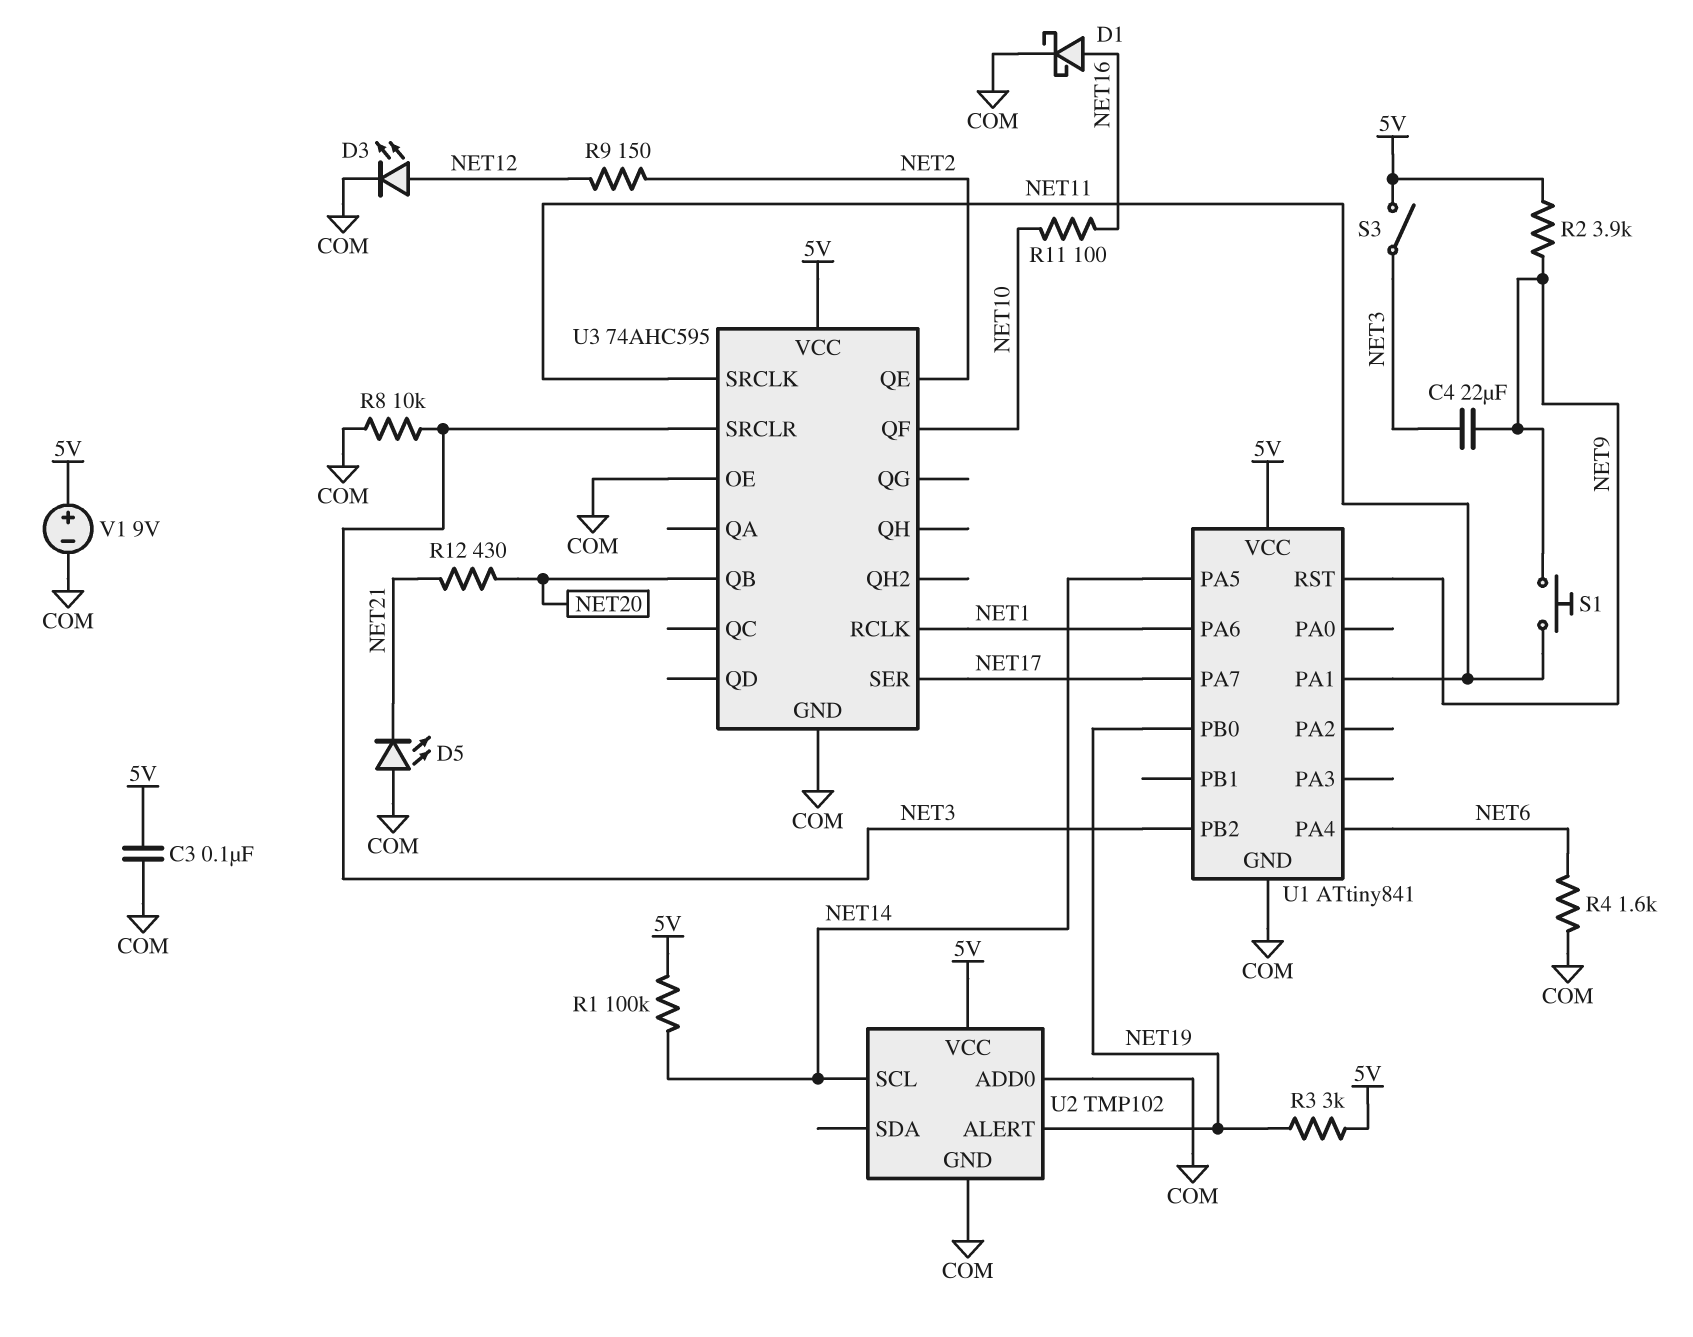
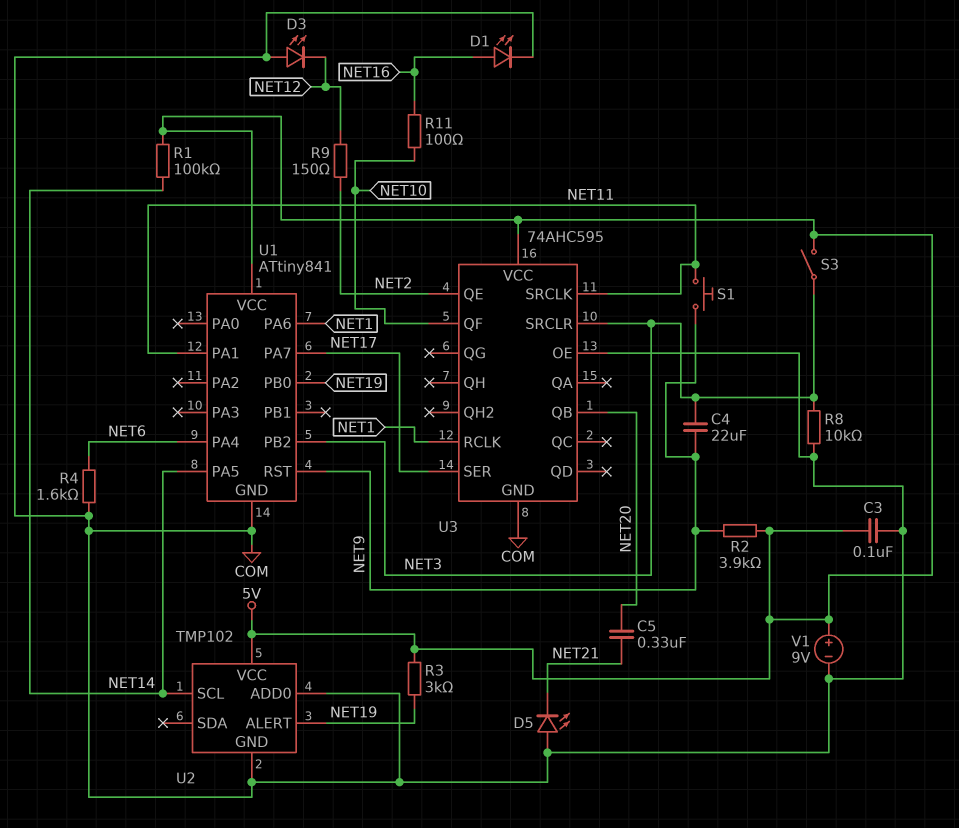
C5: none -> 330nF (NET20, NET21)
D1: schottky (A NET16, K COM) -> LED (A NET16, K COM)
D3: LED (A NET12, K COM) -> LED (A COM, K NET12)
R12: 430 (NET20, NET21) -> none

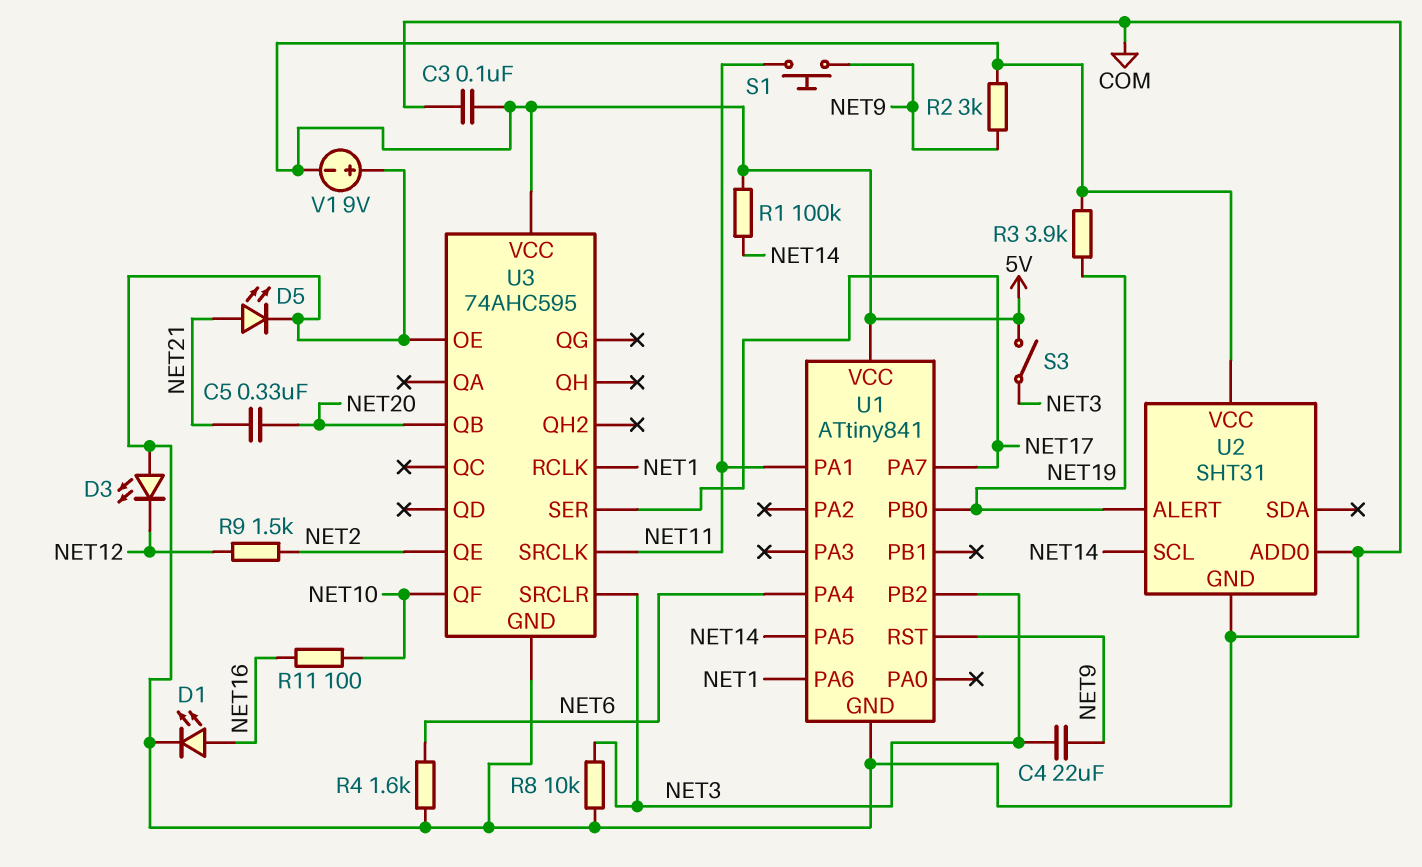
D5: LED (A COM, K NET21) -> LED (A NET21, K COM)
R2: 3.9k (5V, NET9) -> 3k (5V, NET9)
R3: 3k (5V, NET19) -> 3.9k (5V, NET19)
R9: 150 (NET2, NET12) -> 1.5k (NET2, NET12)
U2: TMP102 -> SHT31
V1: 9V (plus 5V, minus COM) -> 9V (plus COM, minus 5V)

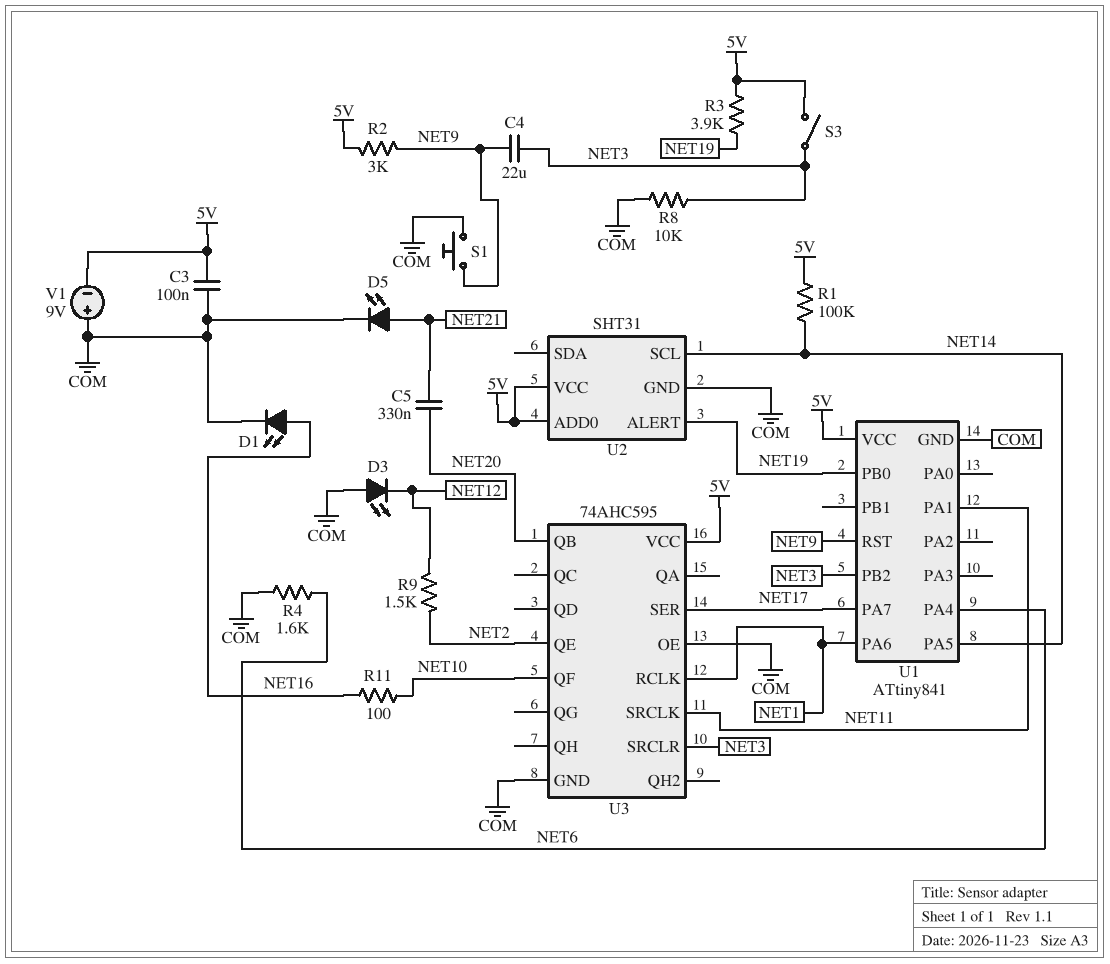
S1: button (NET9, NET11) -> button (COM, NET9)
U2 pin ADD0: COM -> 5V

